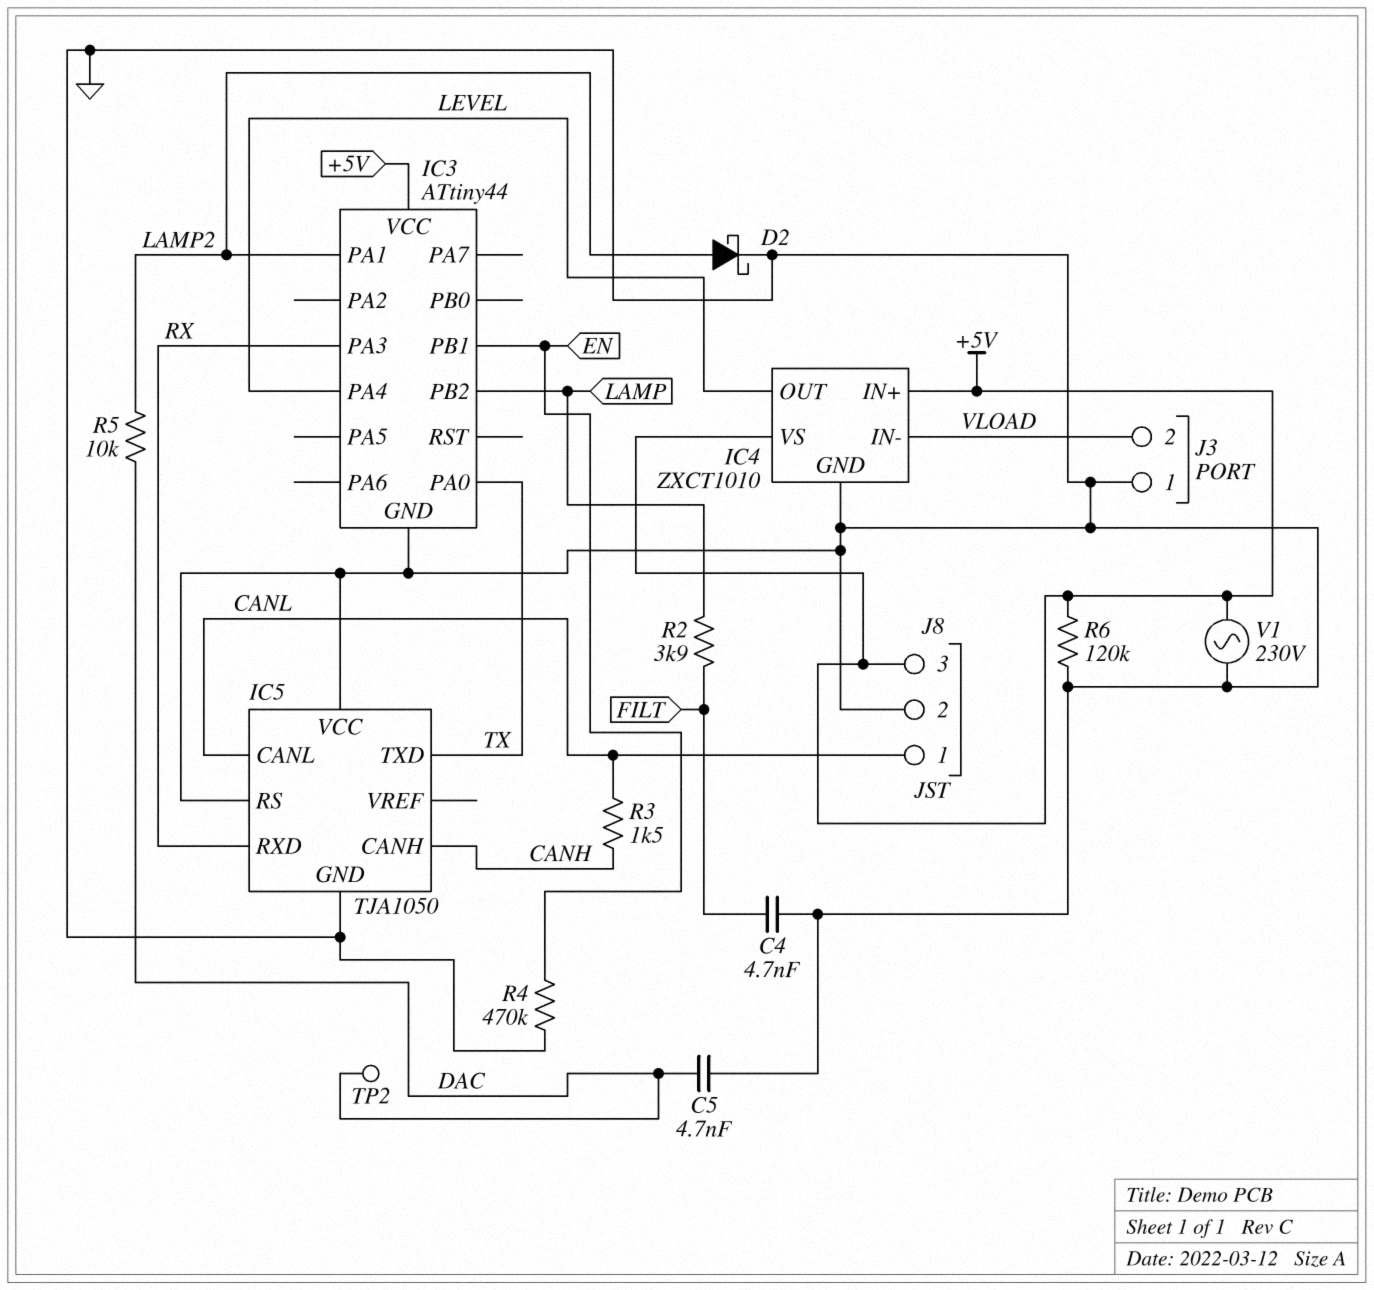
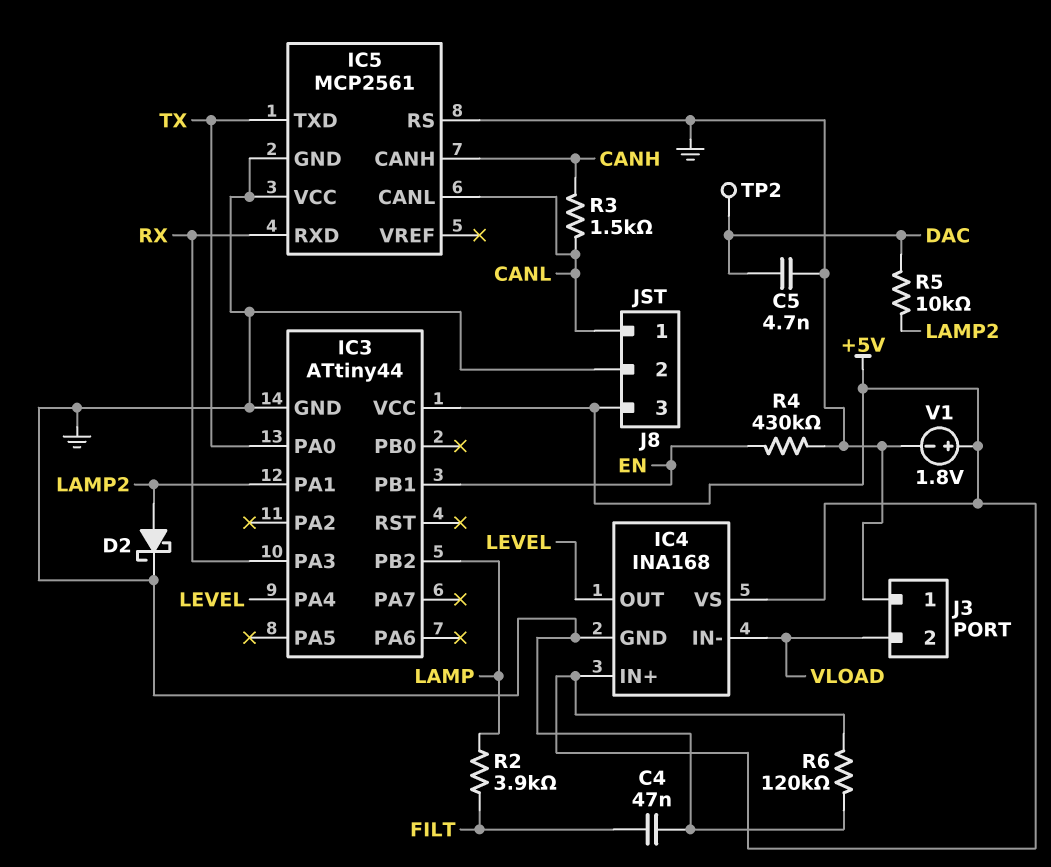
C4: 4.7nF (FILT, GND) -> 47nF (FILT, GND)
IC4: ZXCT1010 -> INA168
IC5: TJA1050 -> MCP2561
R4: 470k (EN, GND) -> 430k (EN, GND)
V1: AC 230V (+5V, GND) -> 1.8V (plus +5V, minus GND)

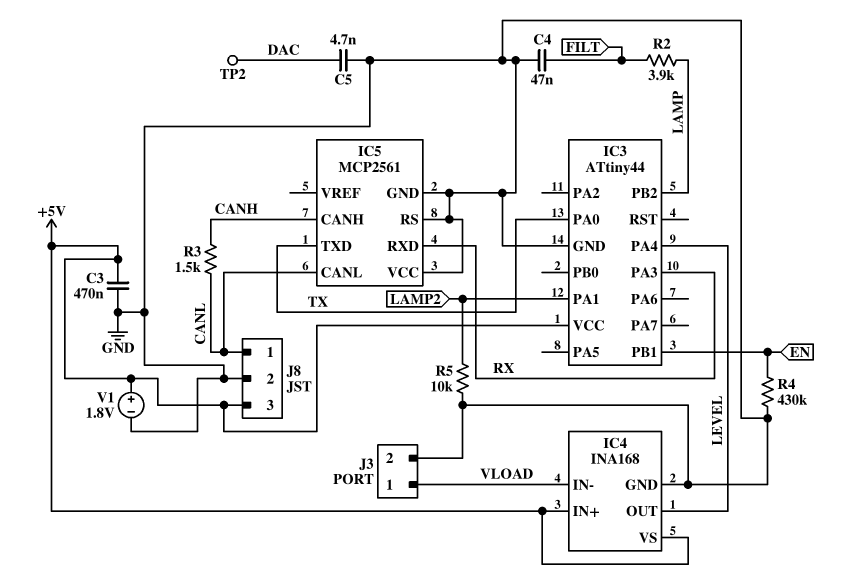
C3: none -> 470nF (+5V, GND)
D2: schottky (A LAMP2, K GND) -> none
J3 pin 1: GND -> VLOAD
J3 pin 2: VLOAD -> GND
R5: 10k (DAC, LAMP2) -> 10k (GND, LAMP2)
R6: 120k (+5V, GND) -> none

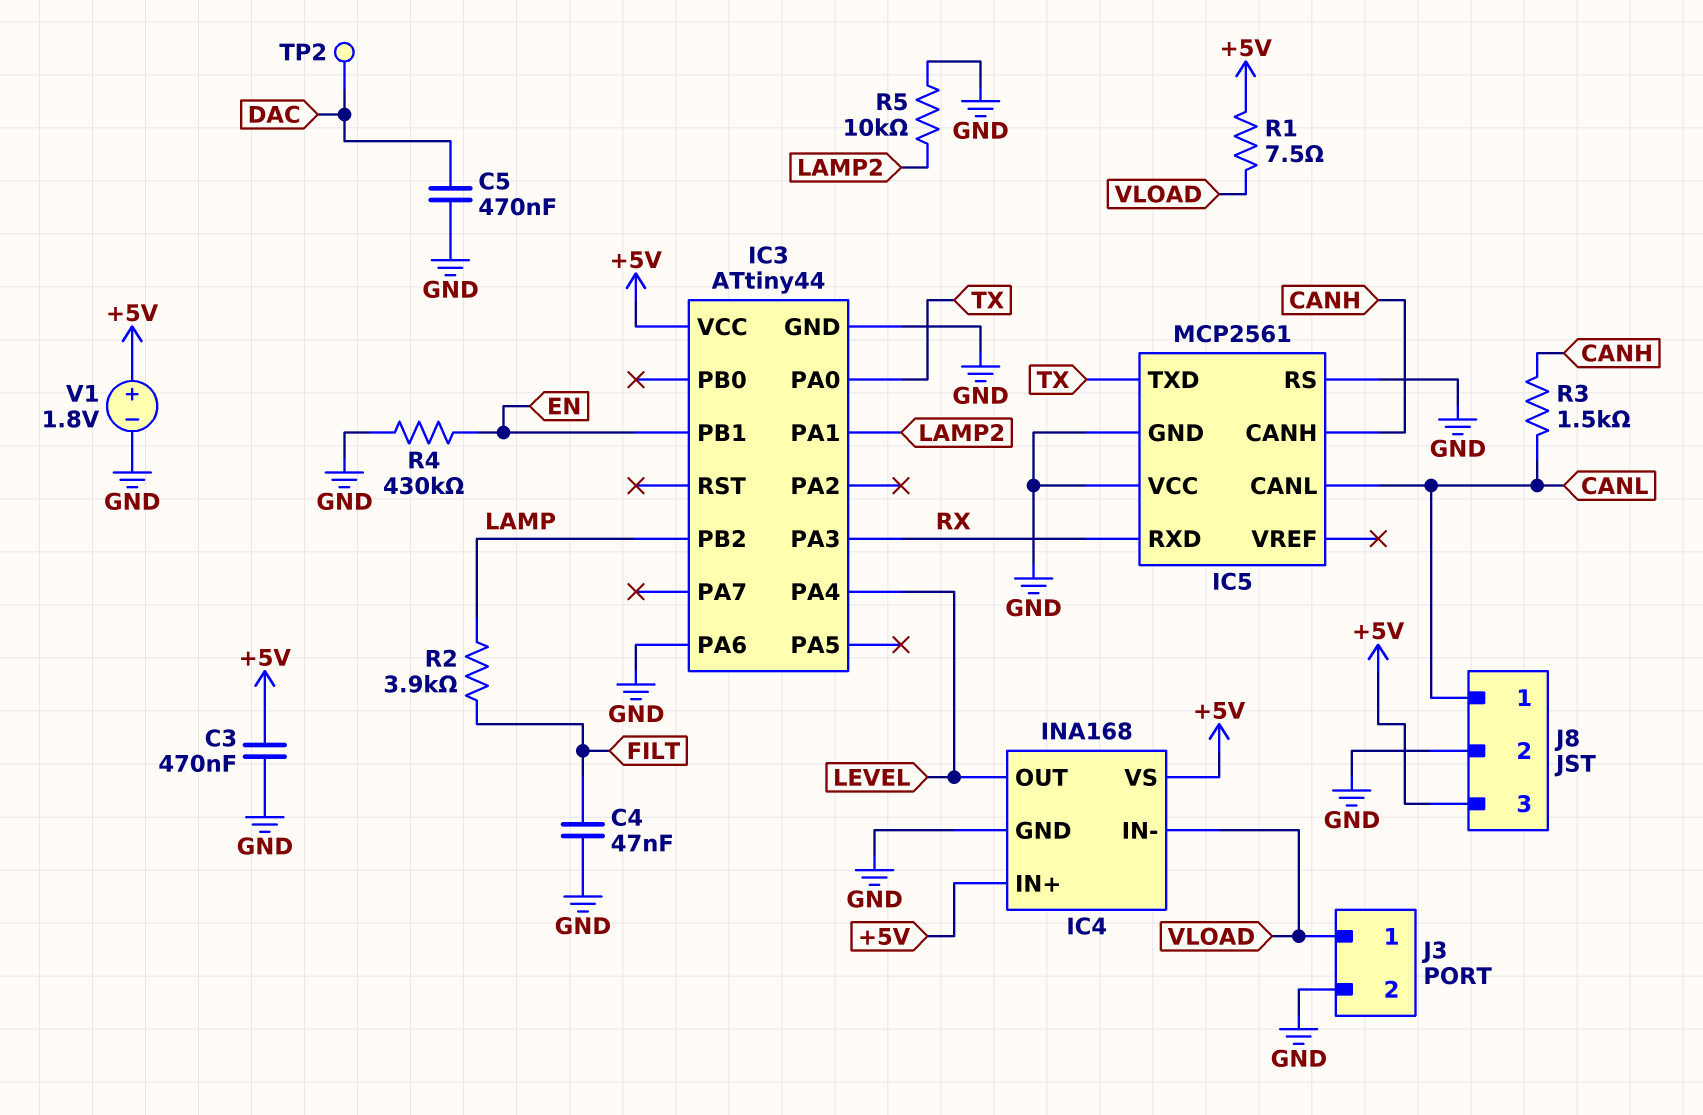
C5: 4.7nF (DAC, GND) -> 470nF (DAC, GND)
IC3 pin PA6: none -> GND
R1: none -> 7.5 (+5V, VLOAD)

